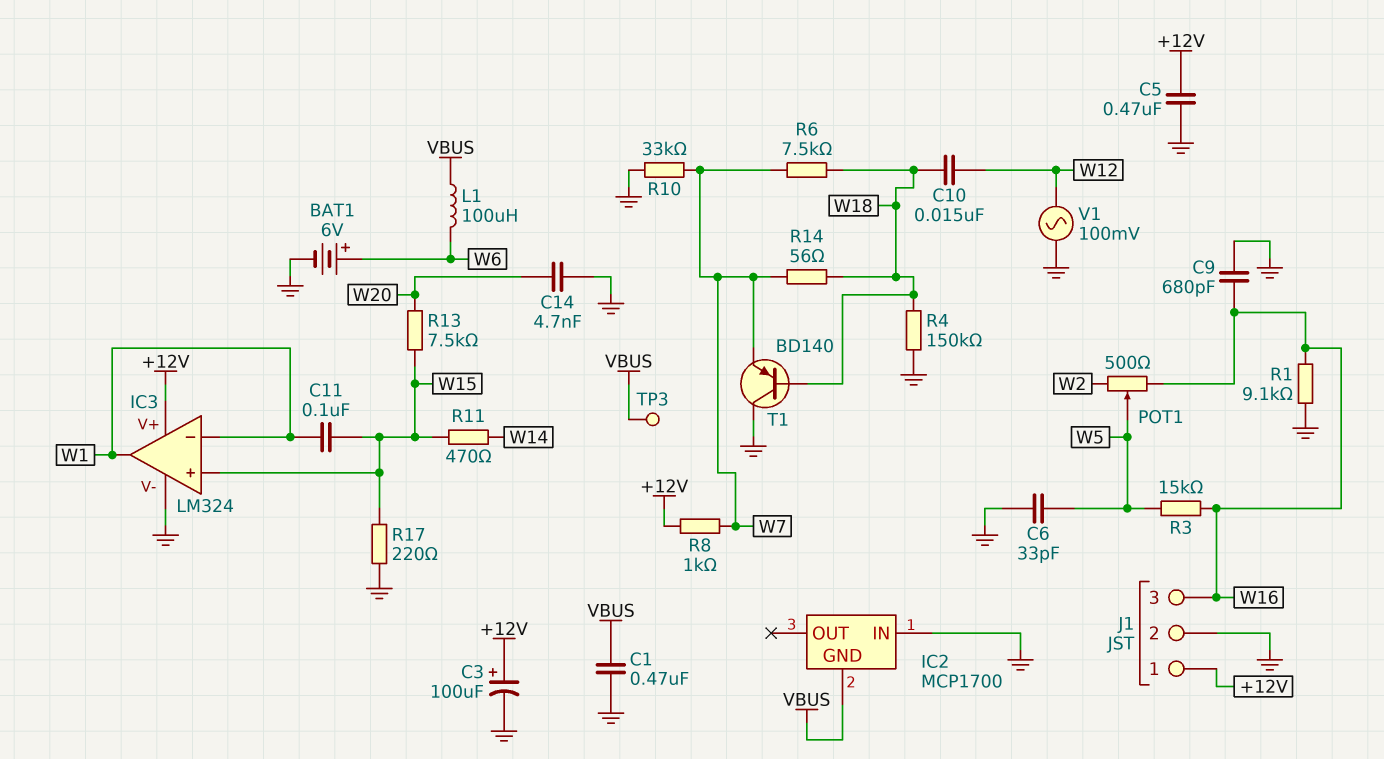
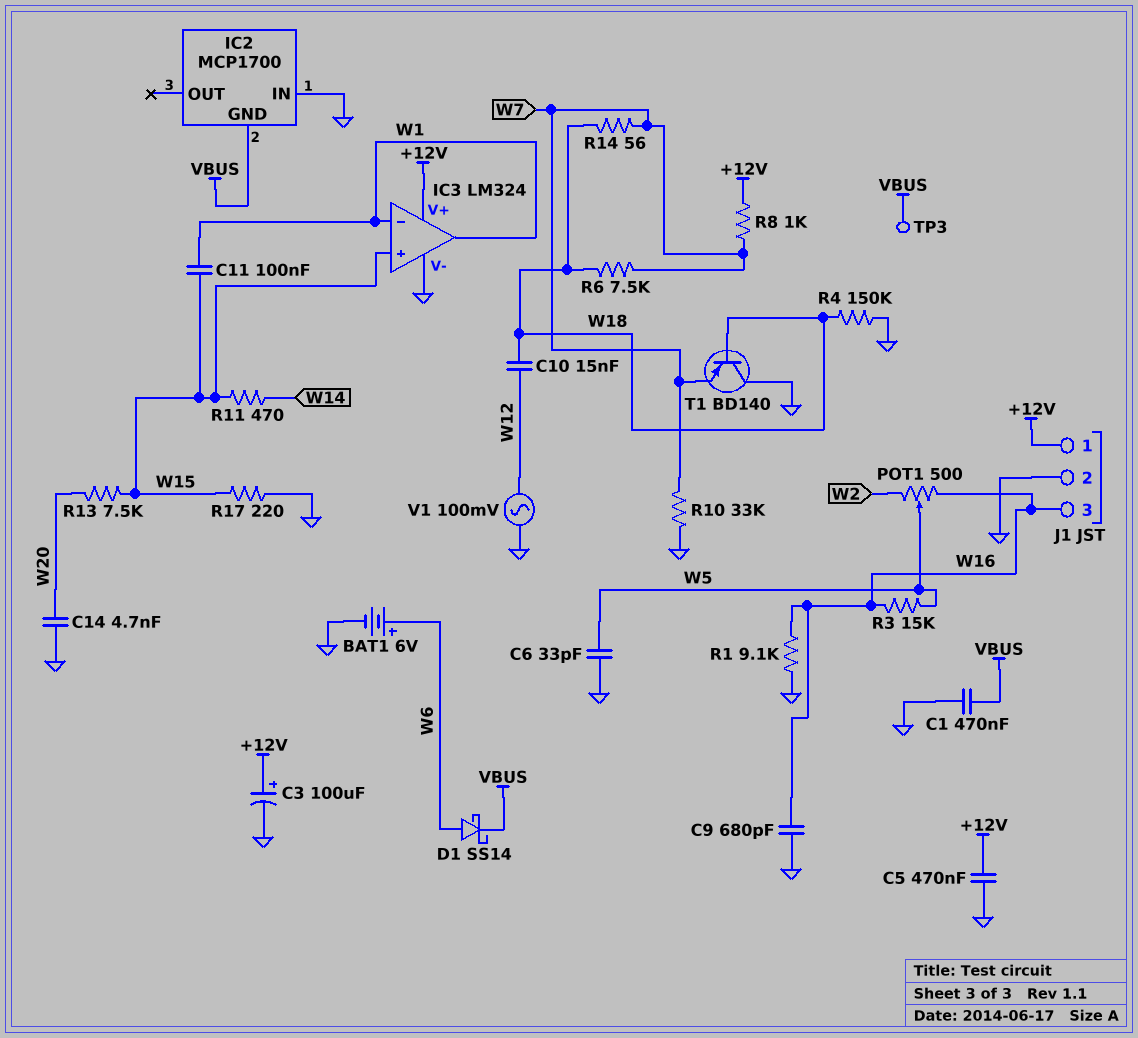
D1: none -> schottky SS14 (A W6, K VBUS)
L1: 100uH (VBUS, W6) -> none

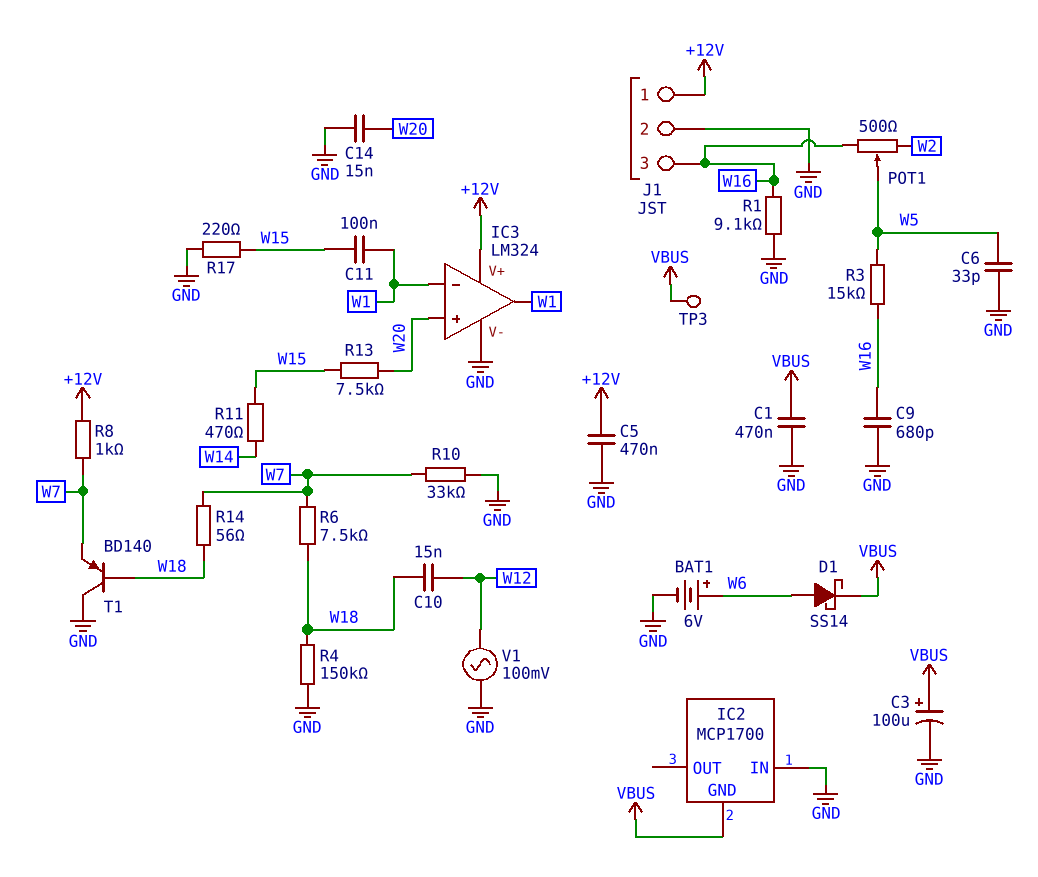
C3: 100uF (plus +12V, minus GND) -> 100uF (plus VBUS, minus GND)
C14: 4.7nF (GND, W20) -> 15nF (GND, W20)
IC3 pin in+: W15 -> W20

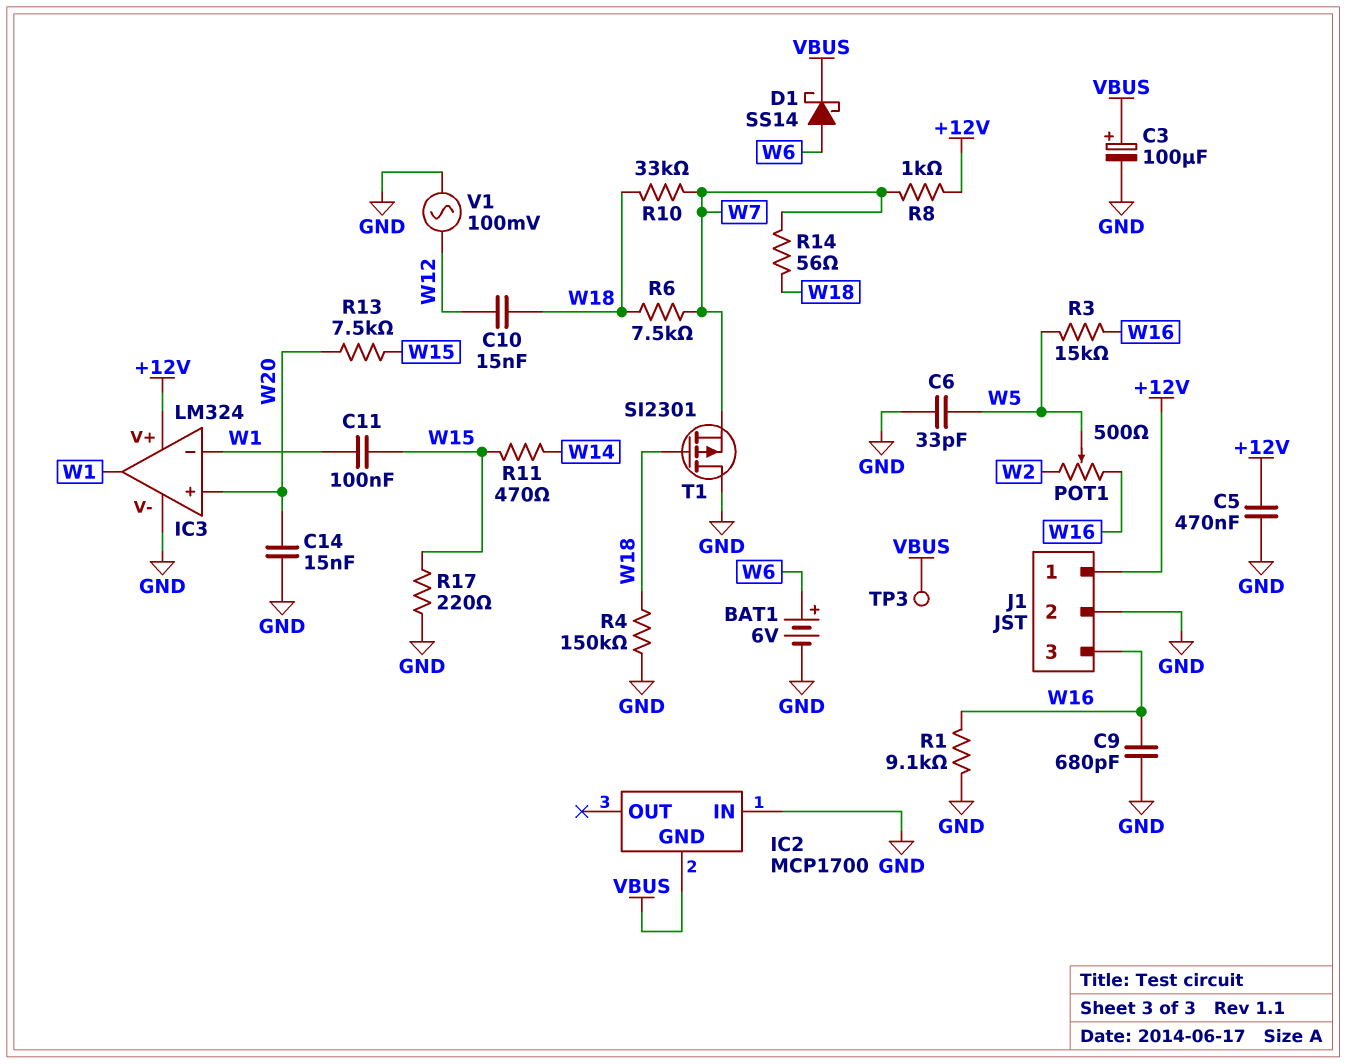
C1: 470nF (GND, VBUS) -> none
R10: 33k (GND, W7) -> 33k (W7, W18)
T1: PNP BD140 (B W18, C GND, E W7) -> PMOS SI2301 (G W18, D GND, S W7)

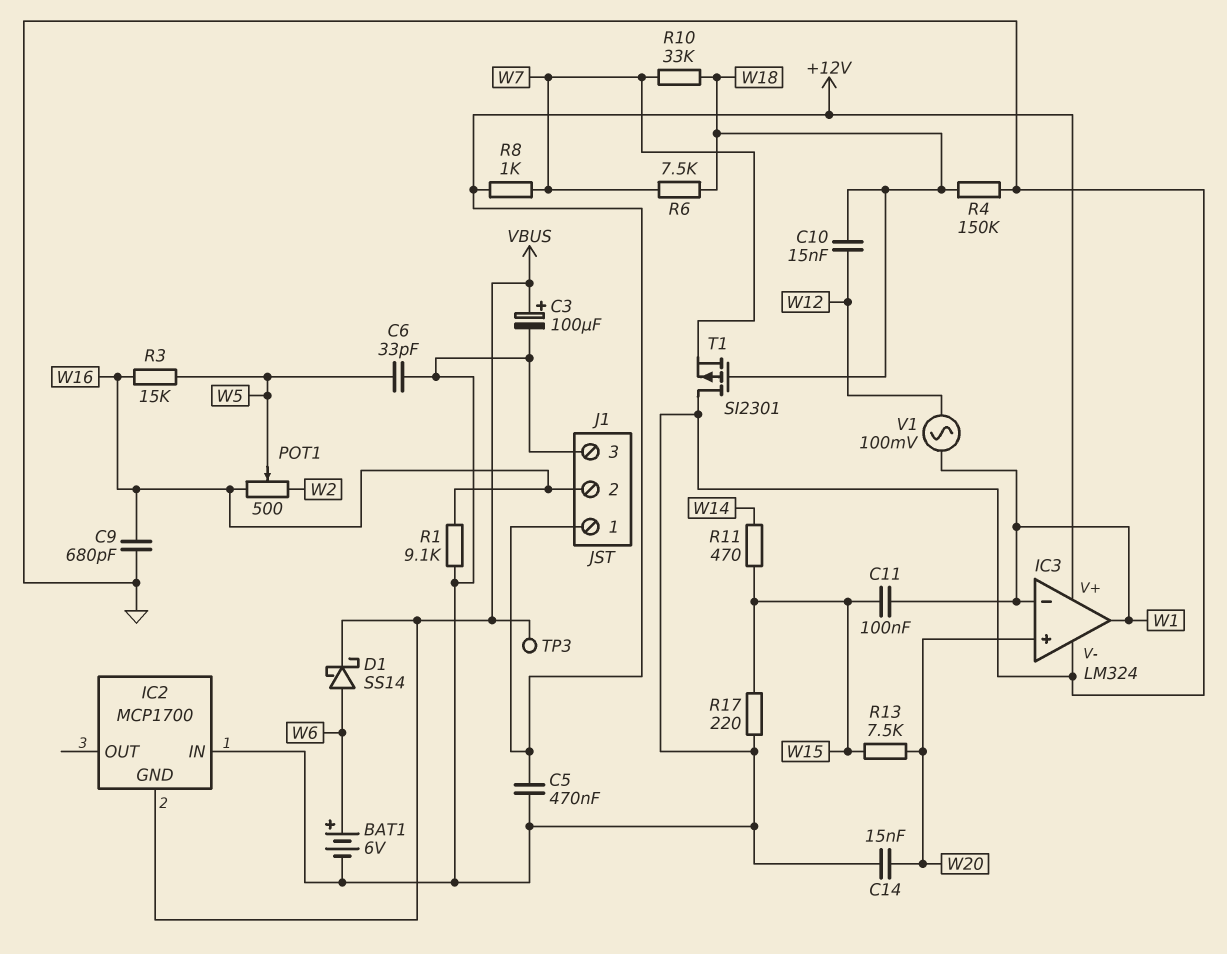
J1 pin 2: GND -> W16
J1 pin 3: W16 -> GND
R14: 56 (W7, W18) -> none
V1: AC 100mV (GND, W12) -> AC 100mV (W1, W12)

